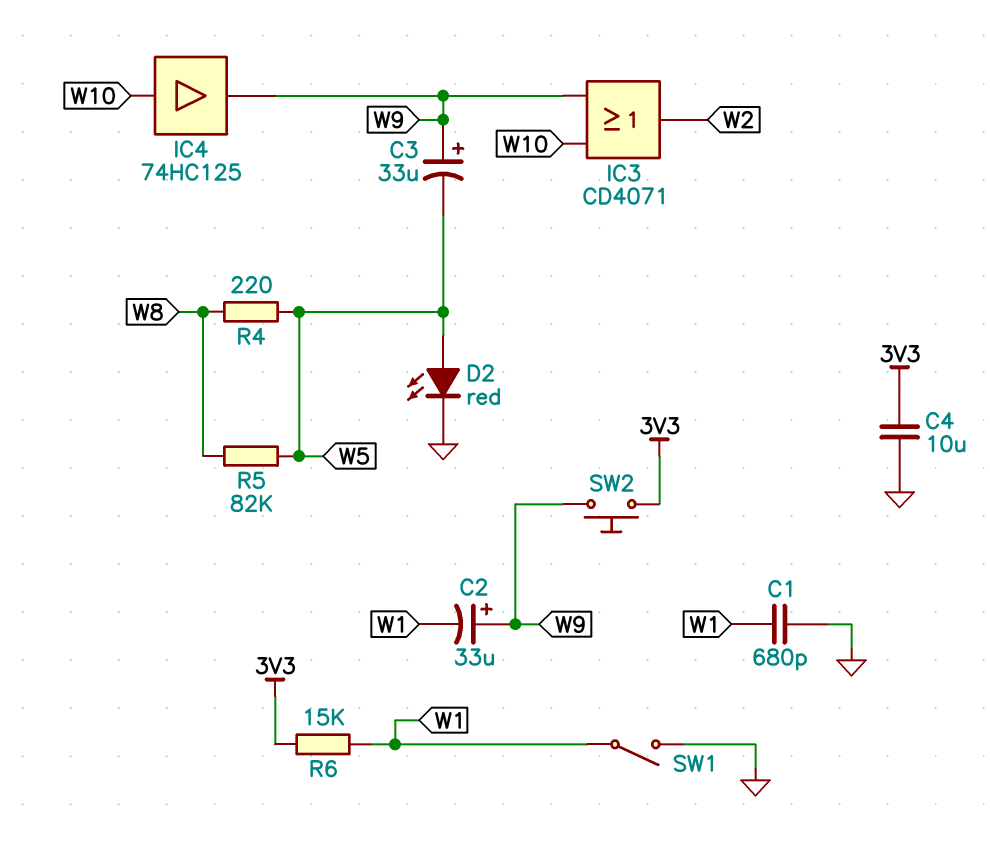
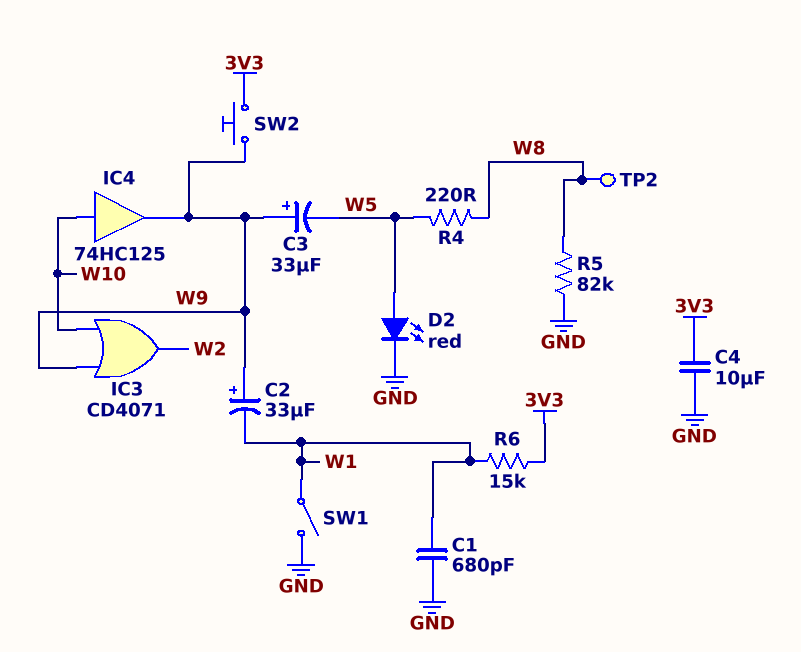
R5: 82k (W5, W8) -> 82k (GND, W8)
TP2: none -> test point (W8)

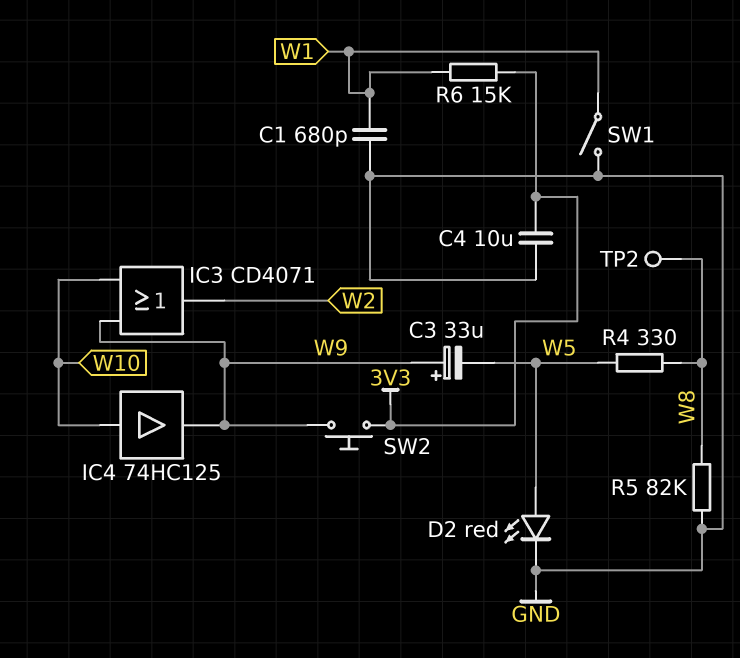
C2: 33uF (plus W9, minus W1) -> none
R4: 220 (W5, W8) -> 330 (W5, W8)

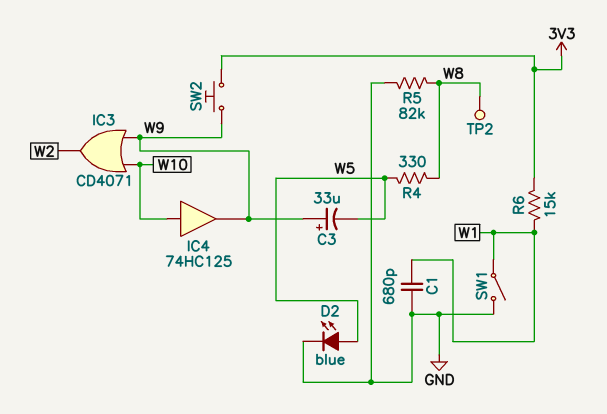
C4: 10uF (3V3, GND) -> none
D2: LED red (A W5, K GND) -> LED blue (A W5, K GND)

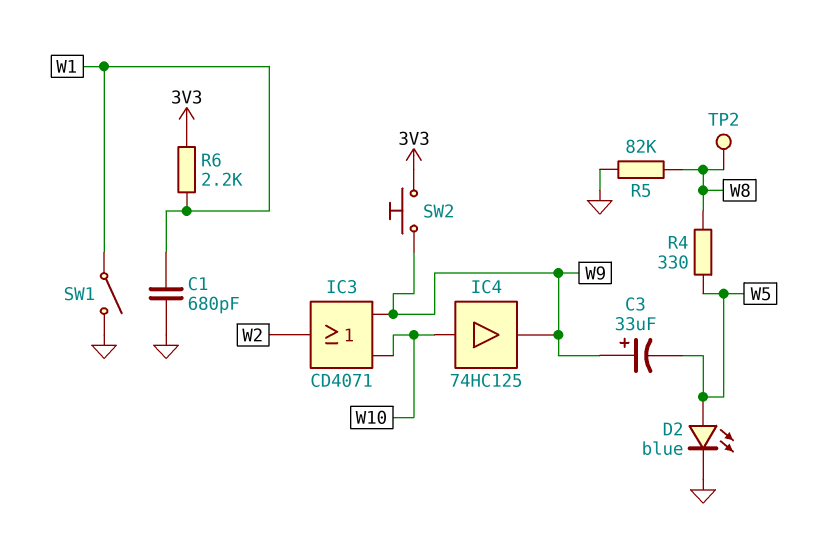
R6: 15k (3V3, W1) -> 2.2k (3V3, W1)

